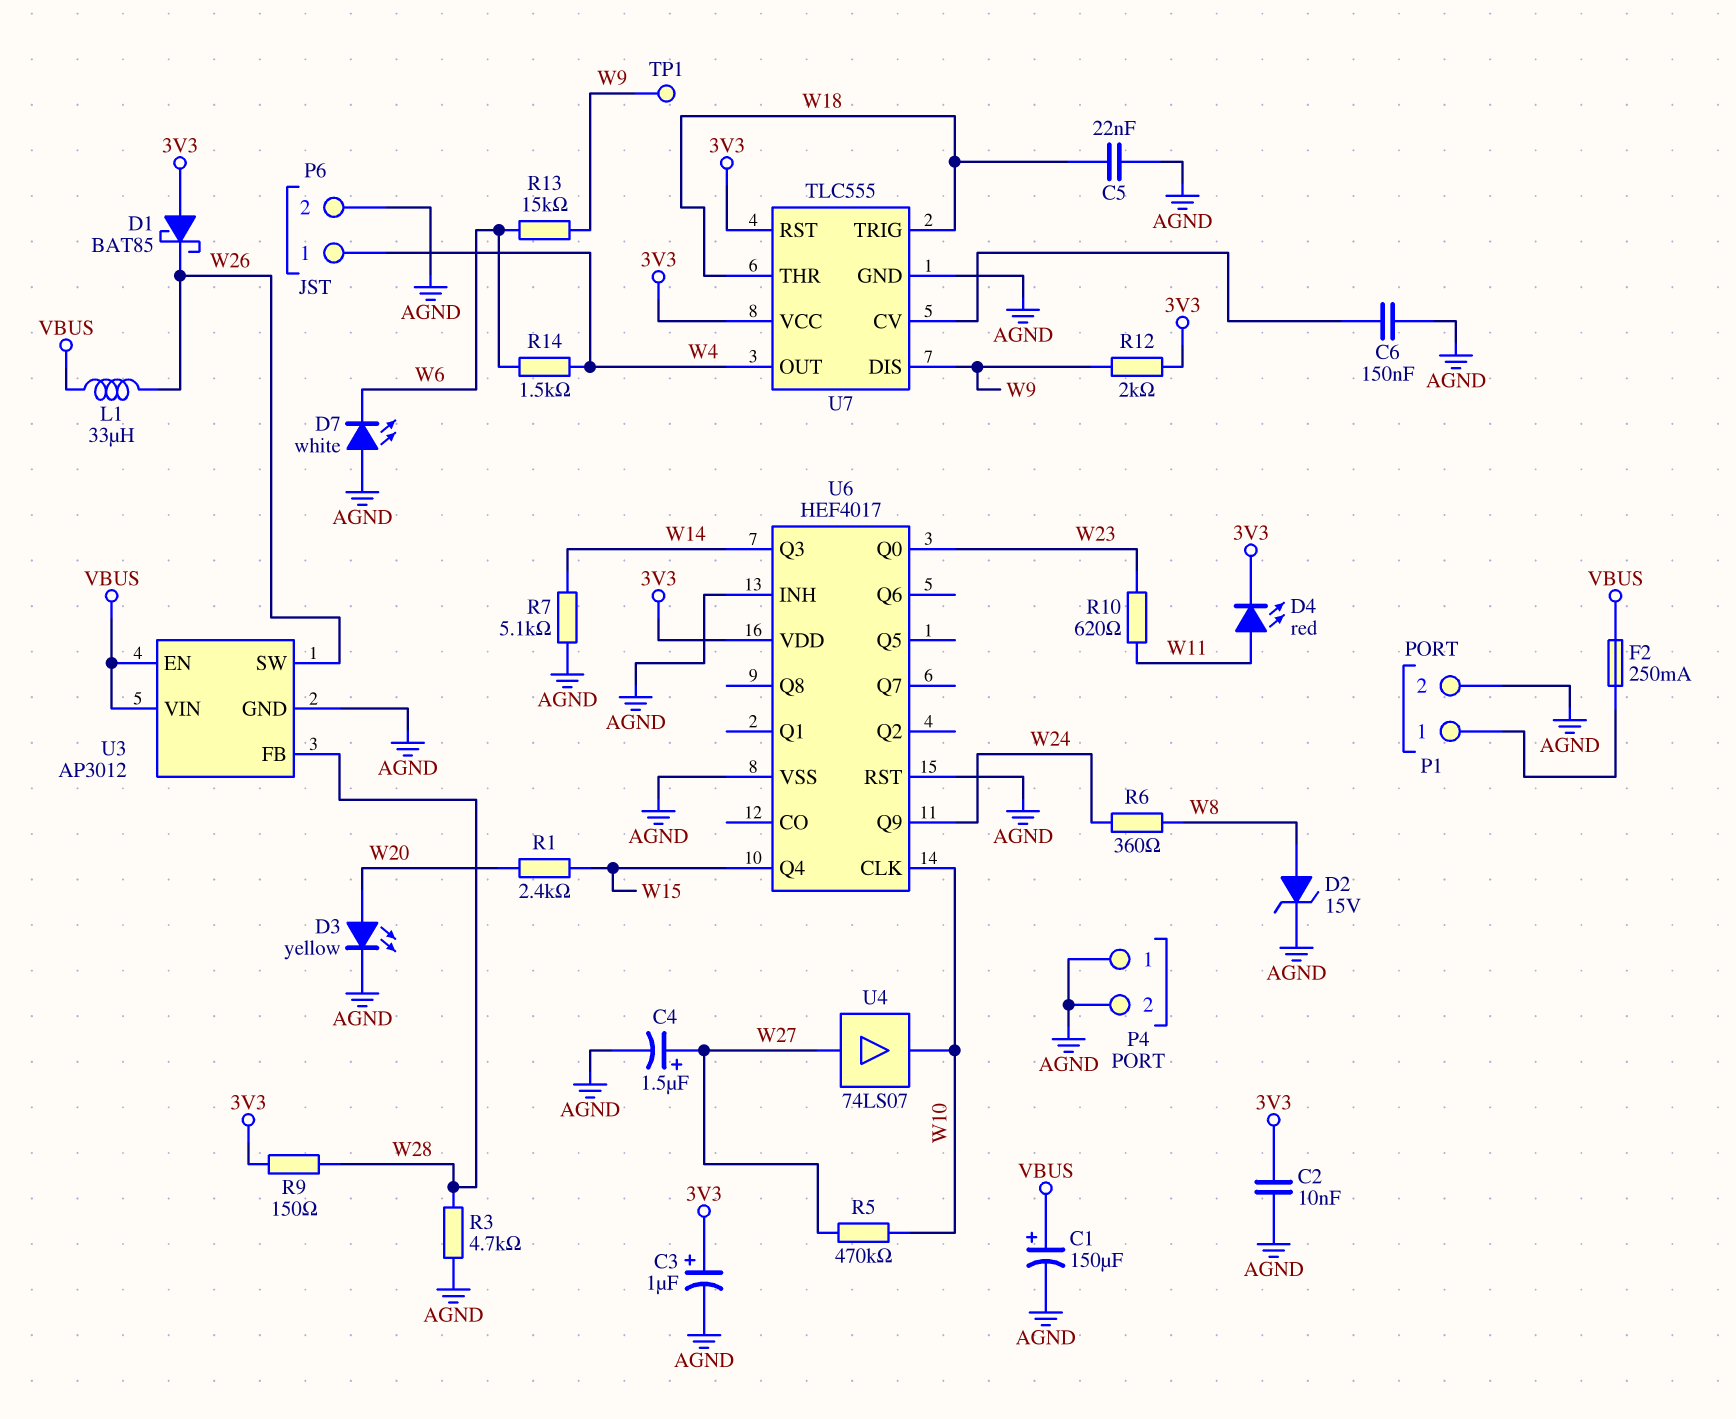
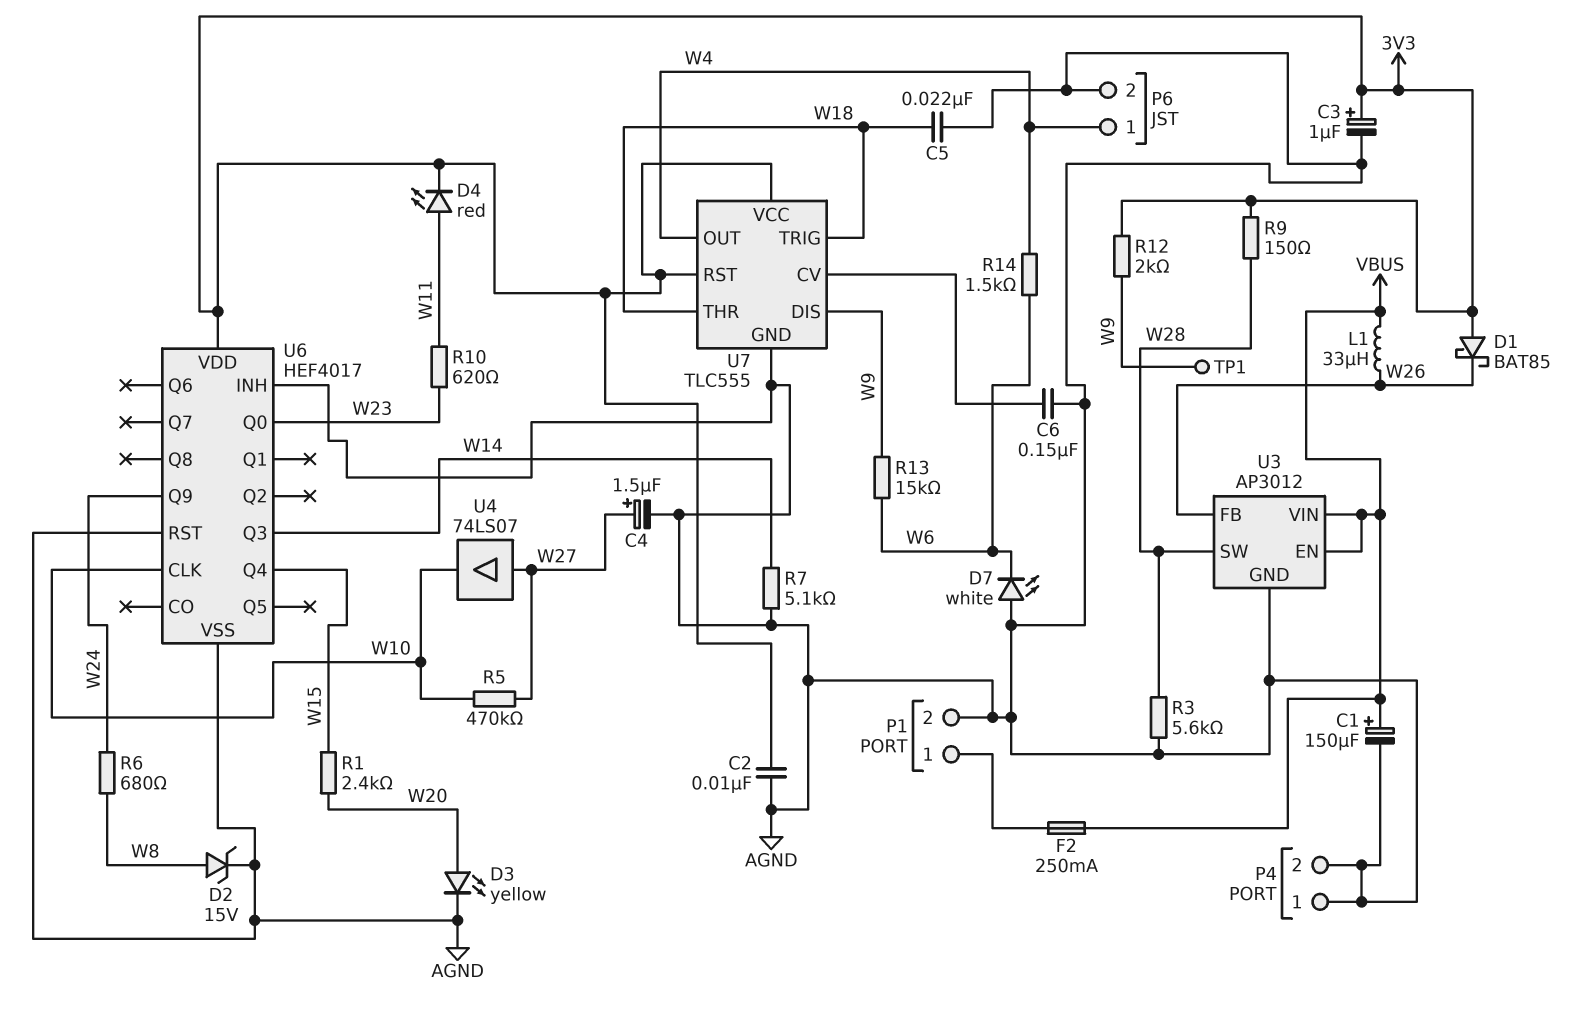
R3: 4.7k (AGND, W28) -> 5.6k (AGND, W28)
R6: 360 (W8, W24) -> 680 (W8, W24)
U3 pin FB: W28 -> W26
U3 pin SW: W26 -> W28

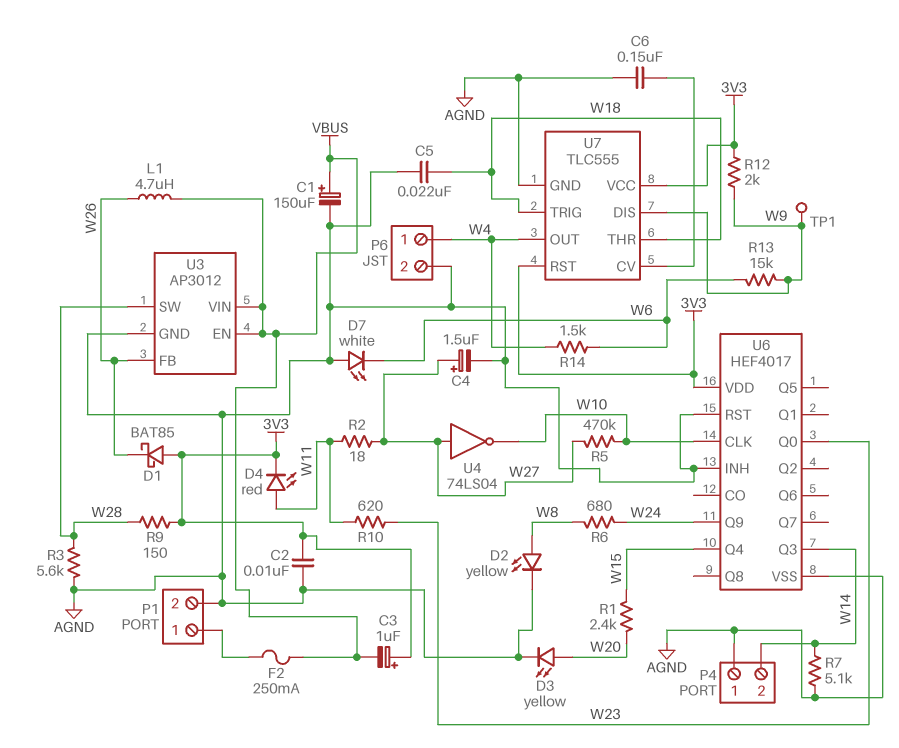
C3: 1uF (plus 3V3, minus AGND) -> 1uF (plus 3V3, minus VBUS)
D2: zener 15V (A W8, K AGND) -> LED yellow (A W8, K AGND)
L1: 33uH (VBUS, W26) -> 4.7uH (VBUS, W26)
P4 pin 2: AGND -> W14
R2: none -> 18 (W11, W27)
U4: buffer 74LS07 (in W27, out W10) -> NOT 74LS04 (in W27, out W10)

